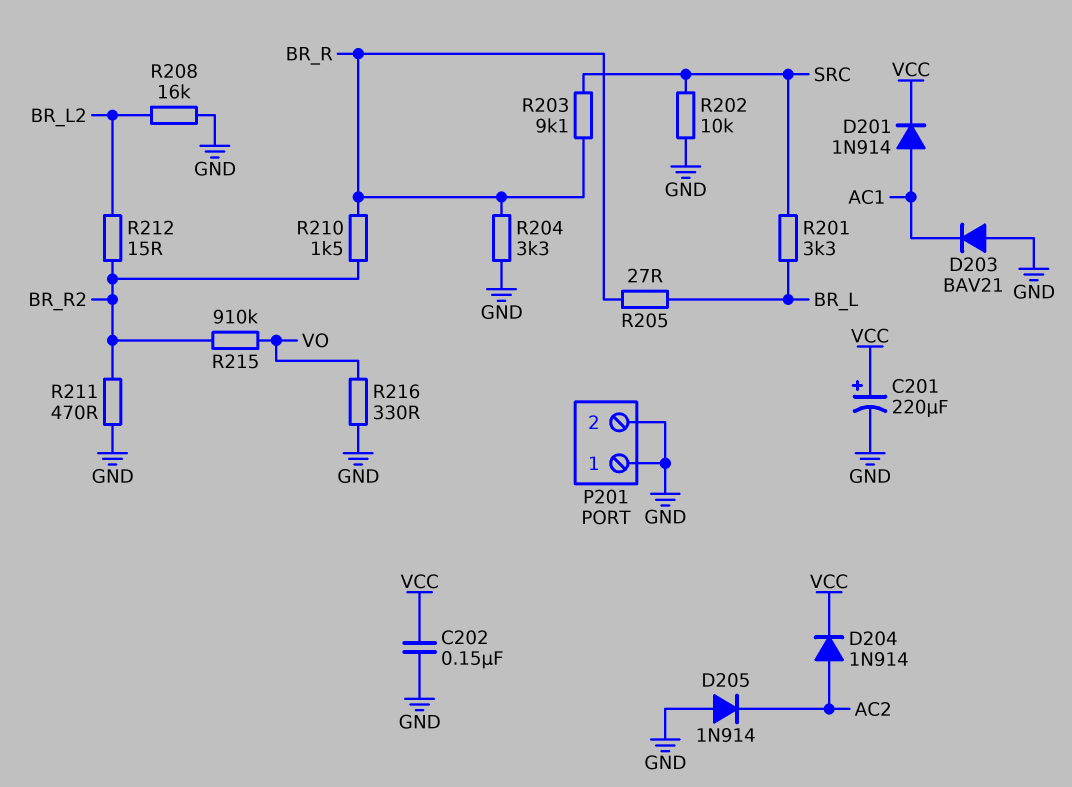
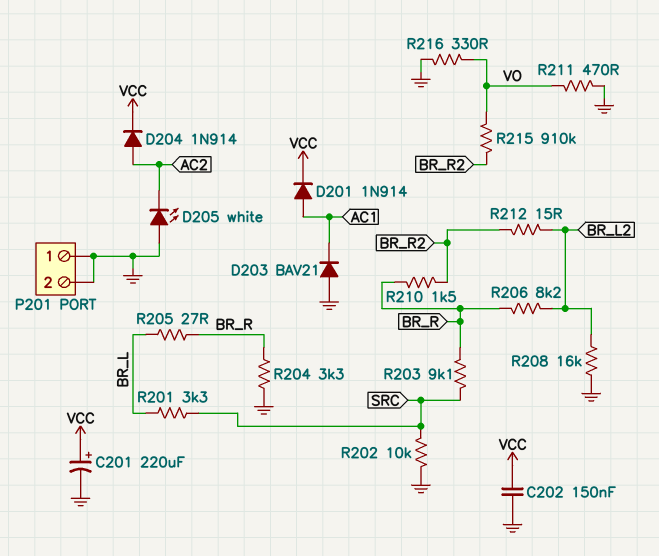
D205: diode 1N914 (A GND, K AC2) -> LED white (A GND, K AC2)
R206: none -> 8.2k (BR_L2, BR_R)
R211: 470 (BR_R2, GND) -> 470 (GND, VO)

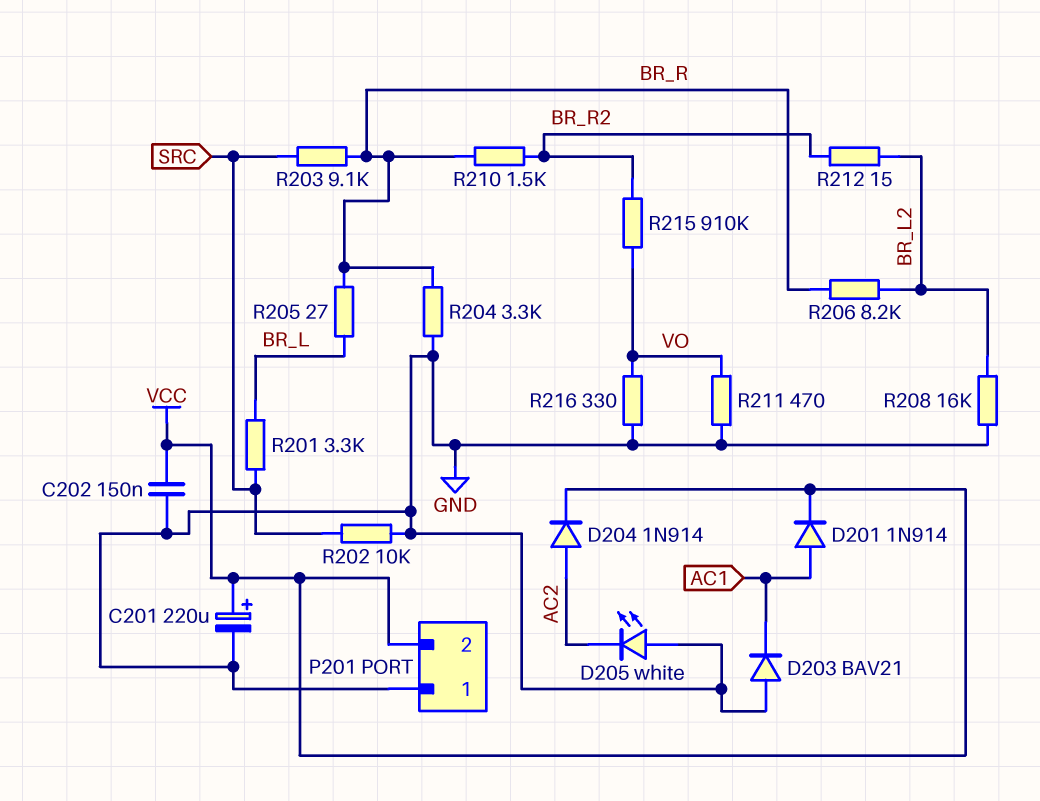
P201 pin 2: GND -> VCC

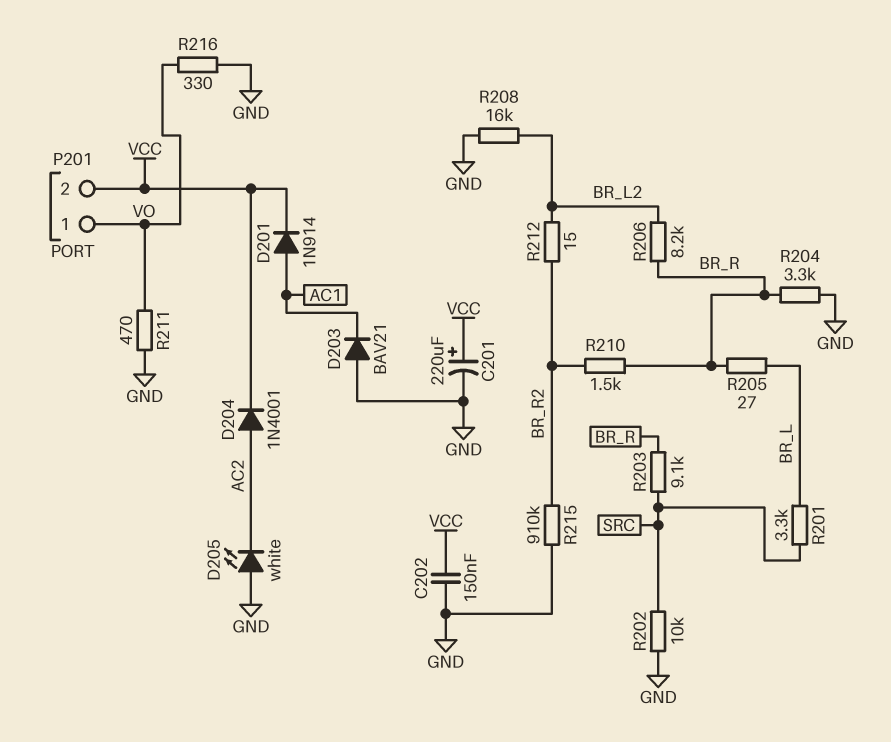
D204: diode 1N914 (A AC2, K VCC) -> diode 1N4001 (A AC2, K VCC)
P201 pin 1: GND -> VO
R215: 910k (BR_R2, VO) -> 910k (BR_R2, GND)

